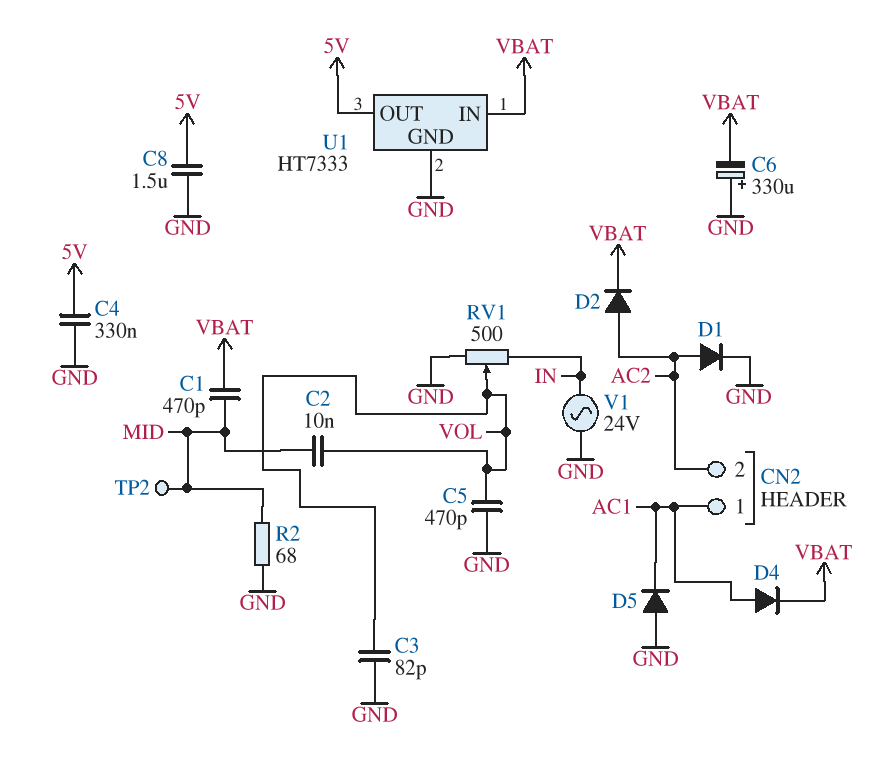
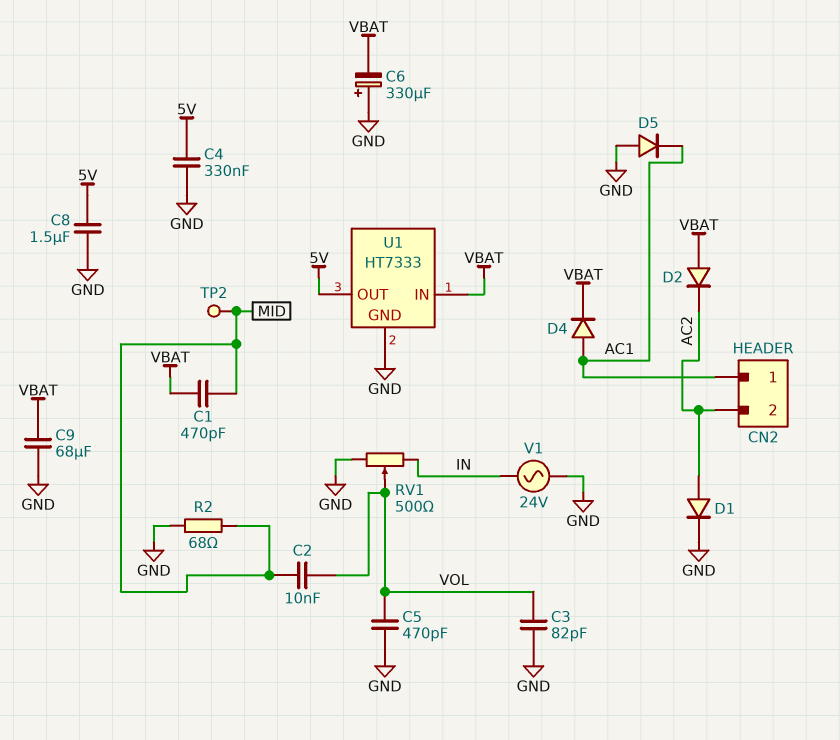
C9: none -> 68uF (GND, VBAT)
D2: diode (A AC2, K VBAT) -> diode (A VBAT, K AC2)

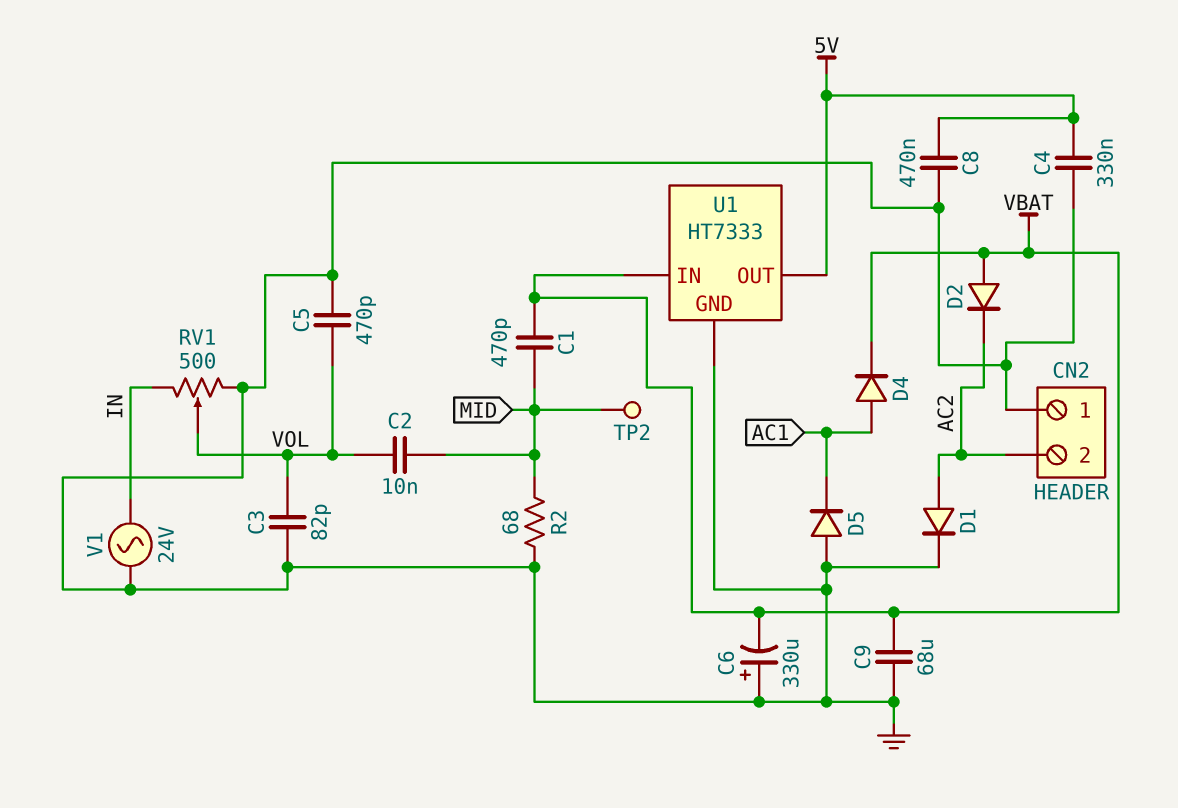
C8: 1.5uF (5V, GND) -> 470nF (5V, GND)
CN2 pin 1: AC1 -> GND

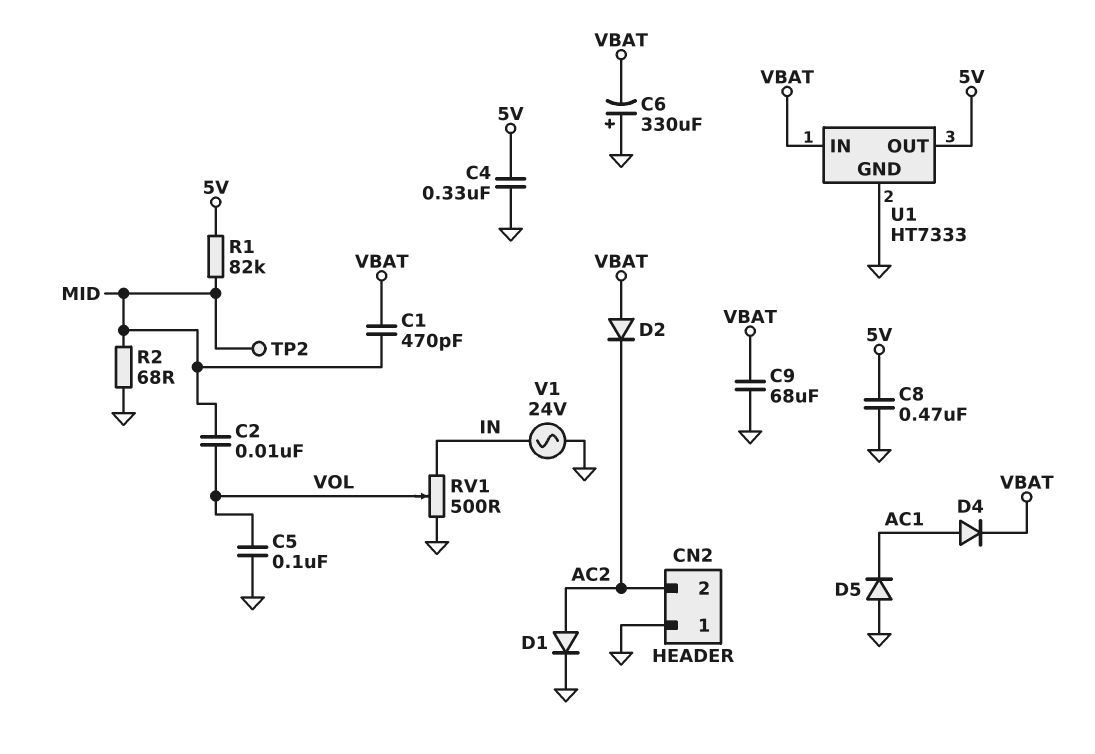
C3: 82pF (GND, VOL) -> none
C5: 470pF (GND, VOL) -> 100nF (GND, VOL)
R1: none -> 82k (5V, MID)

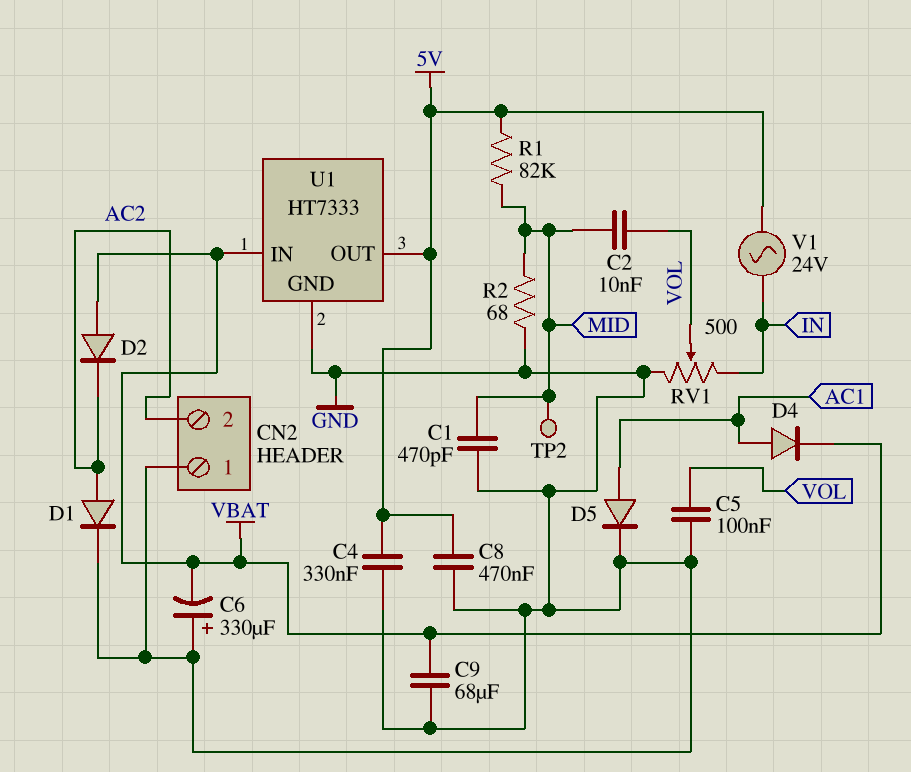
C1: 470pF (MID, VBAT) -> 470pF (GND, MID)
D5: diode (A GND, K AC1) -> diode (A AC1, K GND)
V1: AC 24V (GND, IN) -> AC 24V (5V, IN)

